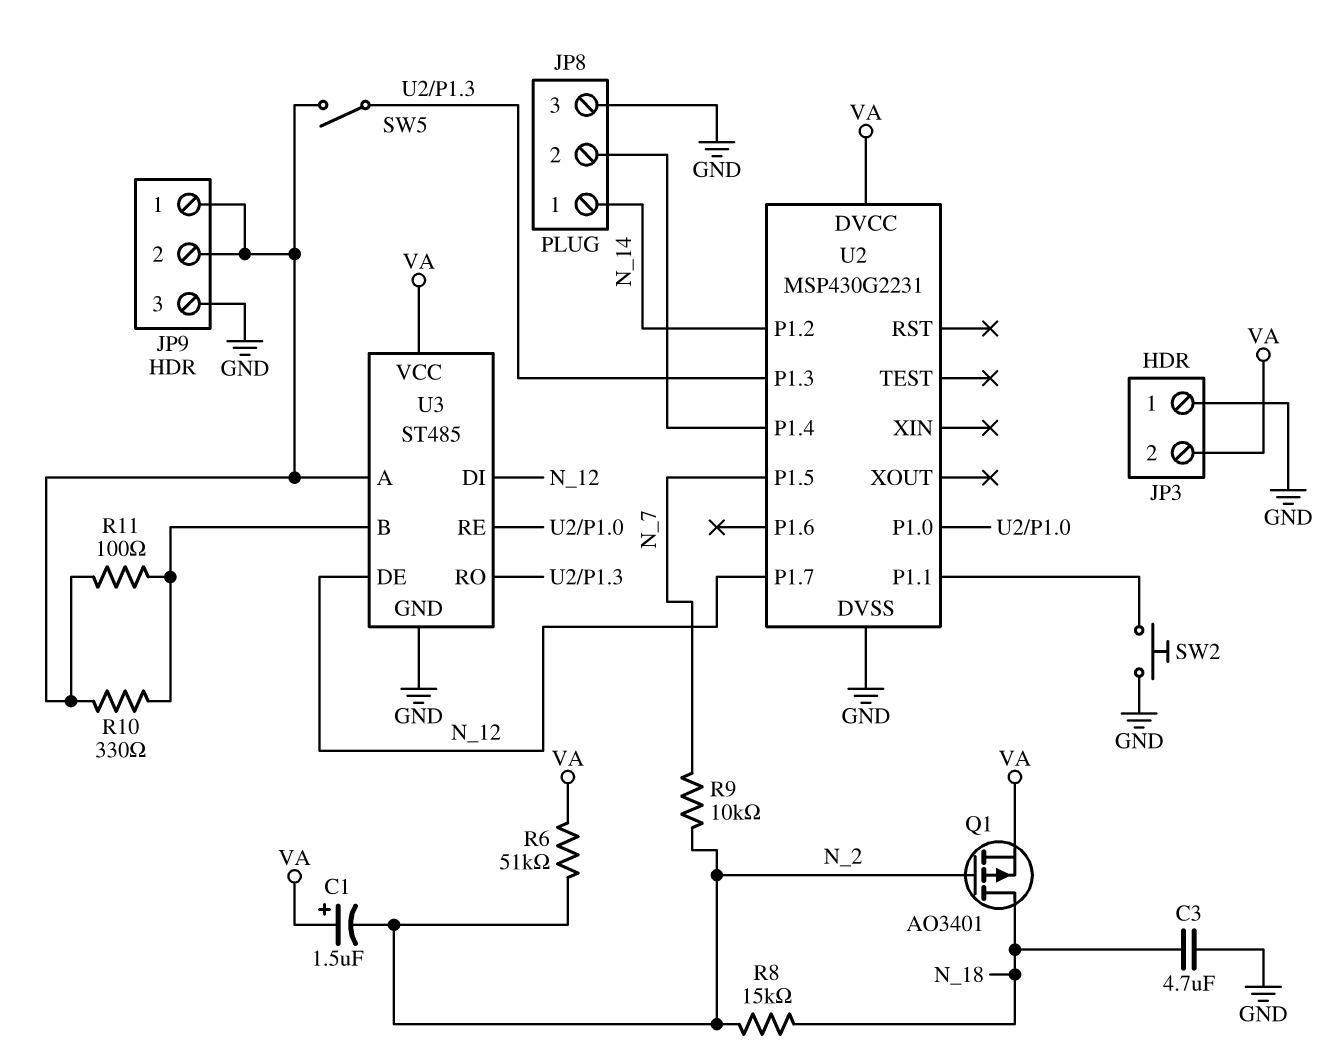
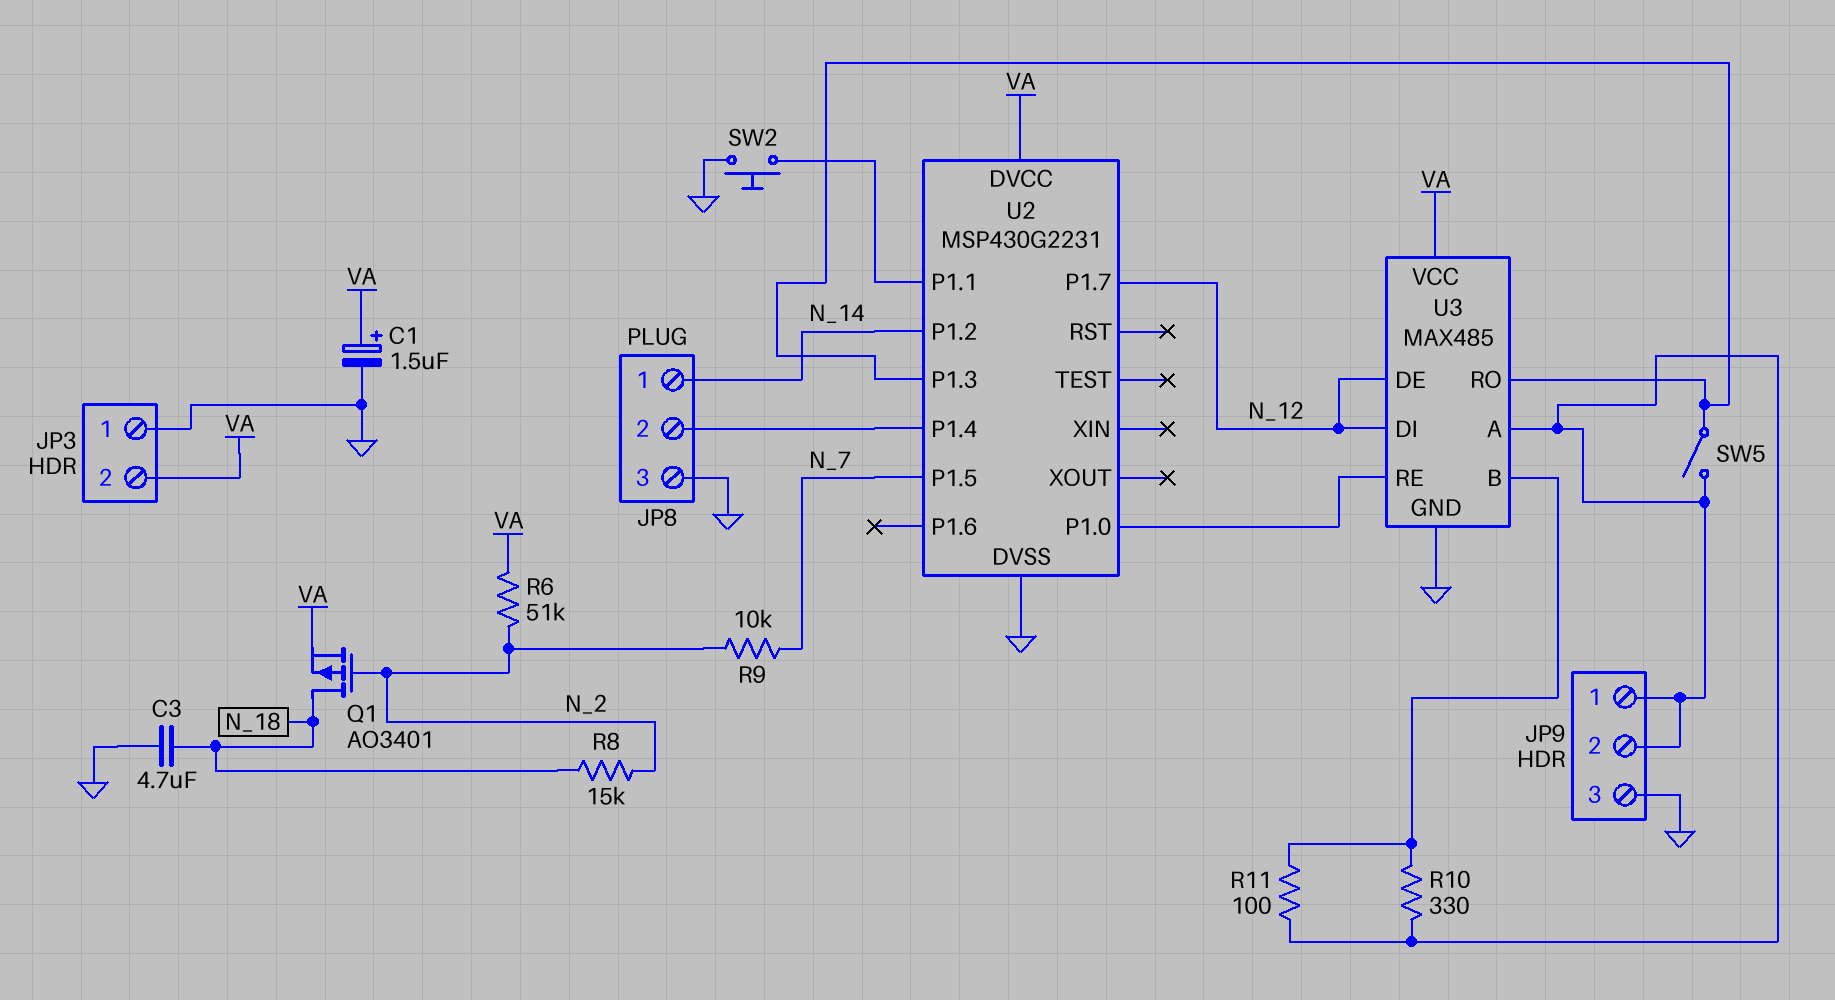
C1: 1.5uF (plus VA, minus N_2) -> 1.5uF (plus VA, minus GND)
U3: ST485 -> MAX485

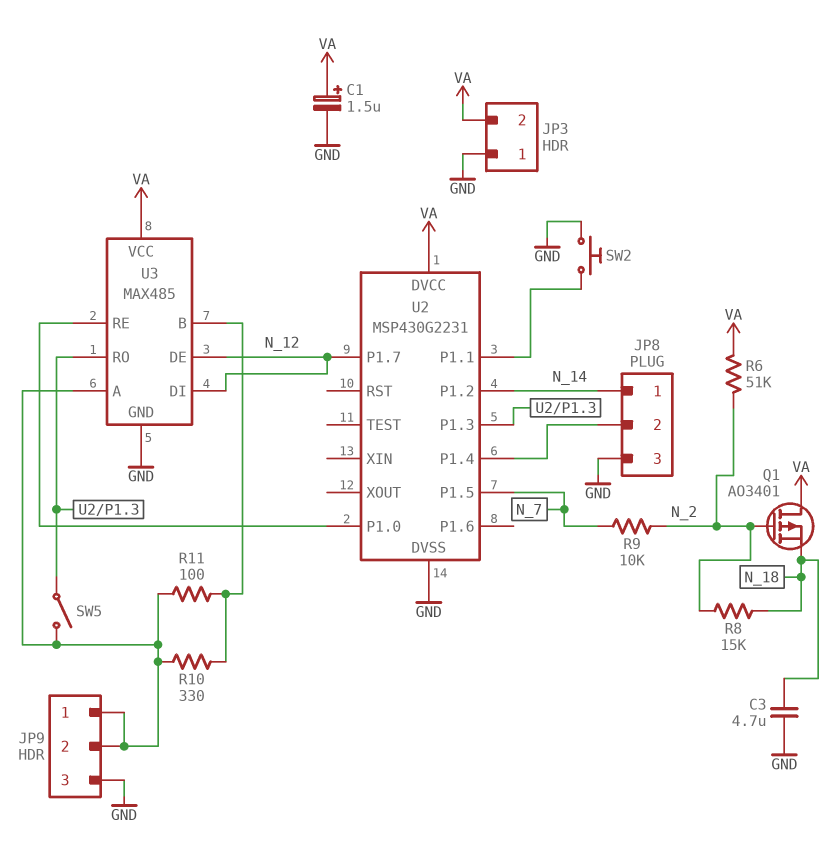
Q1: PMOS AO3401 (G N_2, D N_18, S VA) -> PMOS AO3401 (G N_2, D VA, S N_18)

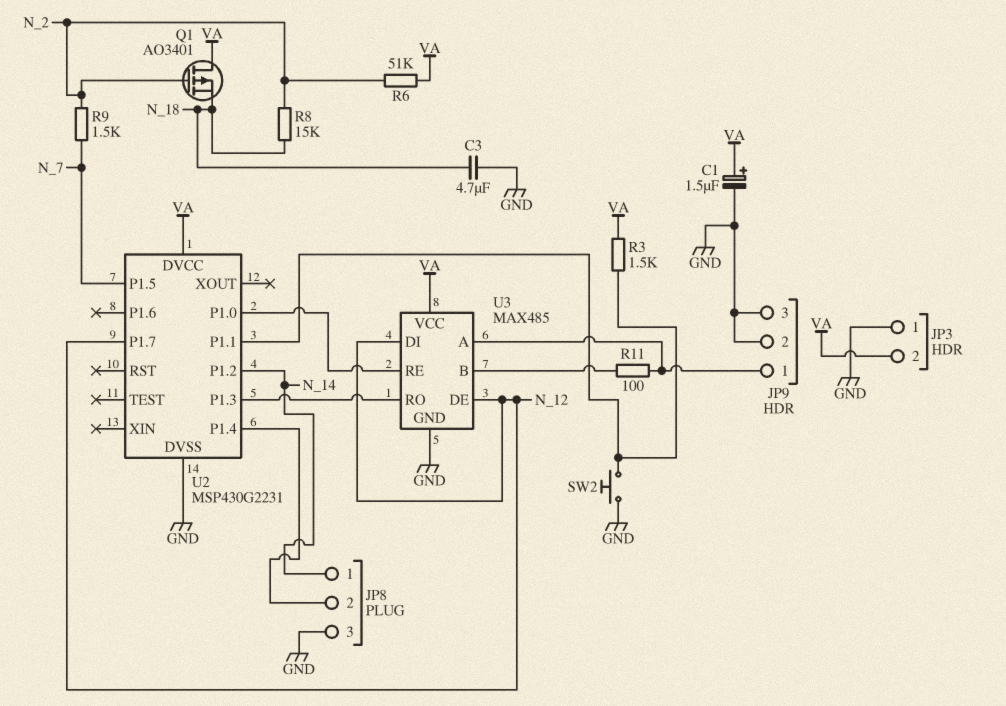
JP9 pin 2: JP9/1 -> GND
R3: none -> 1.5k (U2/P1.1, VA)
R9: 10k (N_2, N_7) -> 1.5k (N_2, N_7)
R10: 330 (JP9/1, U3/B) -> none
SW5: switch (JP9/1, U2/P1.3) -> none

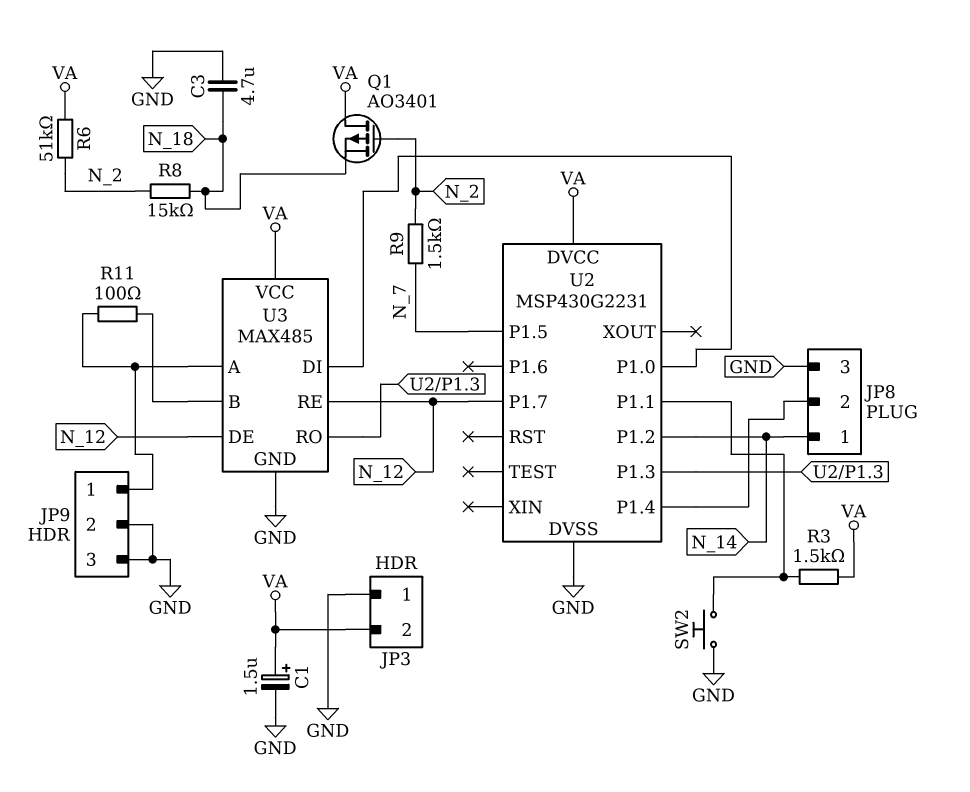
U3 pin DI: N_12 -> U2/P1.0
U3 pin RE: U2/P1.0 -> N_12

